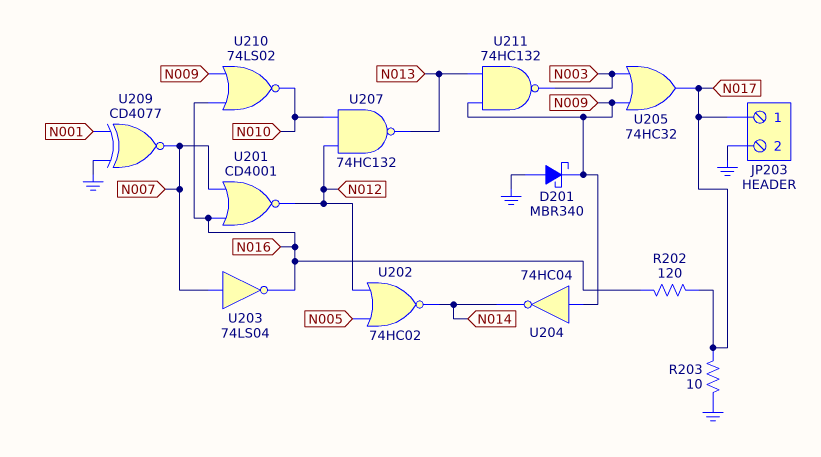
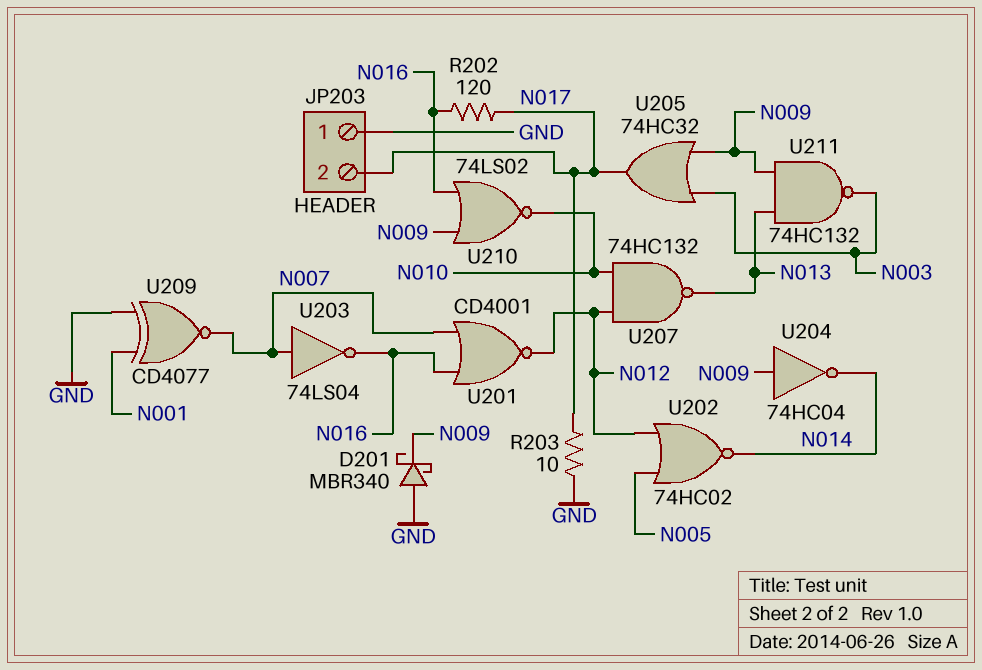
JP203 pin 1: N017 -> GND
JP203 pin 2: GND -> N017

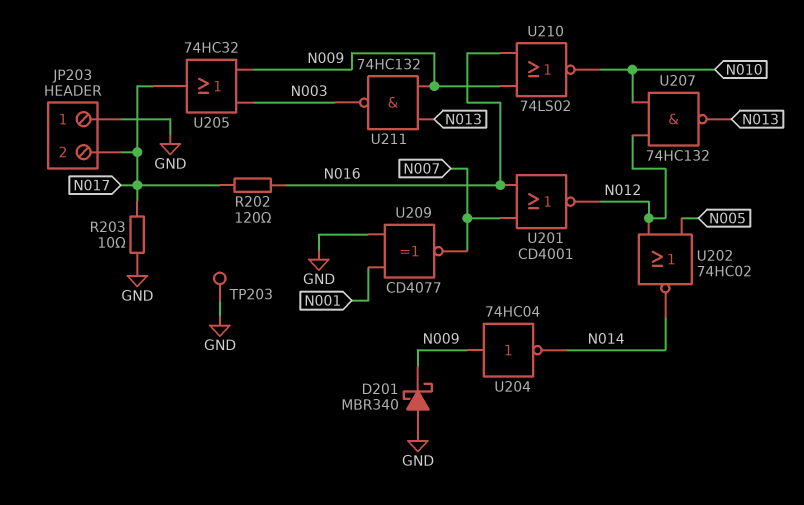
TP203: none -> test point (GND)
U203: NOT 74LS04 (in N007, out N016) -> none

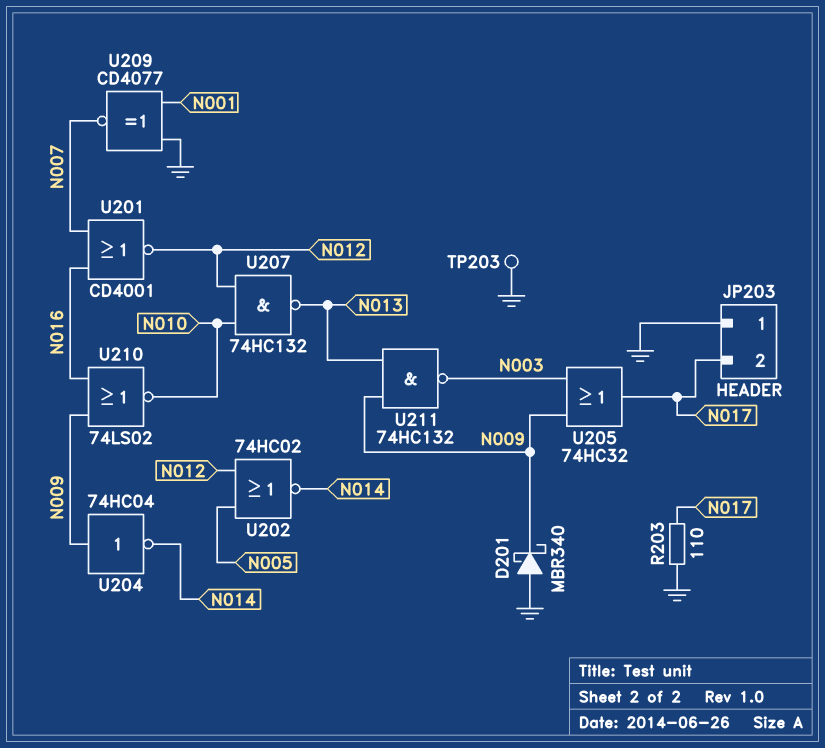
R202: 120 (N016, N017) -> none
R203: 10 (GND, N017) -> 110 (GND, N017)

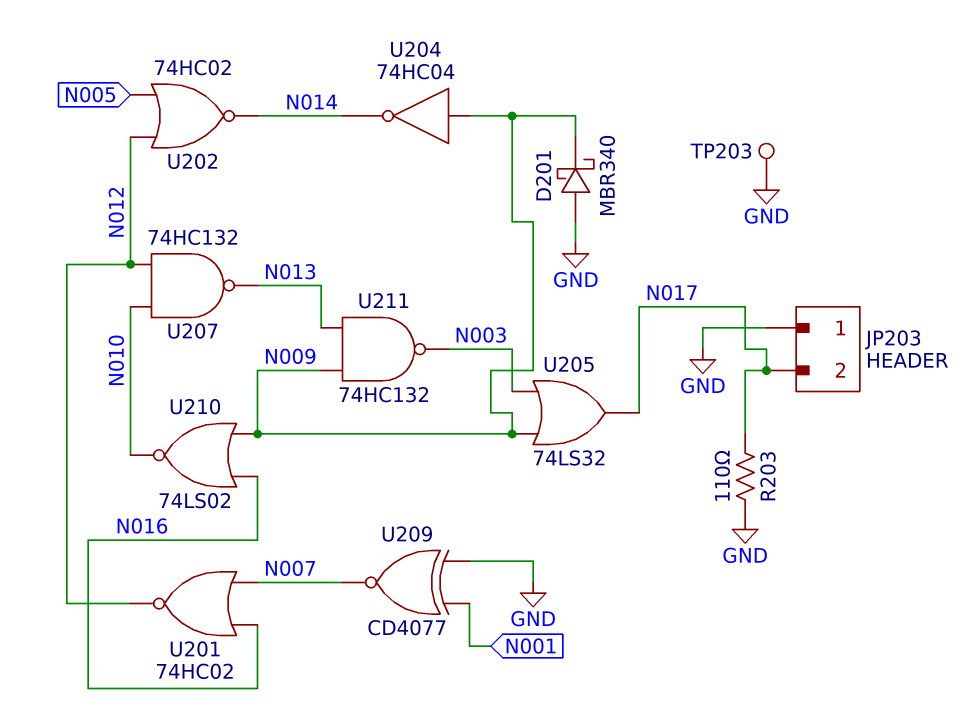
U201: NOR CD4001 (in N007, in N016, out N012) -> NOR 74HC02 (in N007, in N016, out N012)
U205: OR 74HC32 (in N003, in N009, out N017) -> OR 74LS32 (in N003, in N009, out N017)

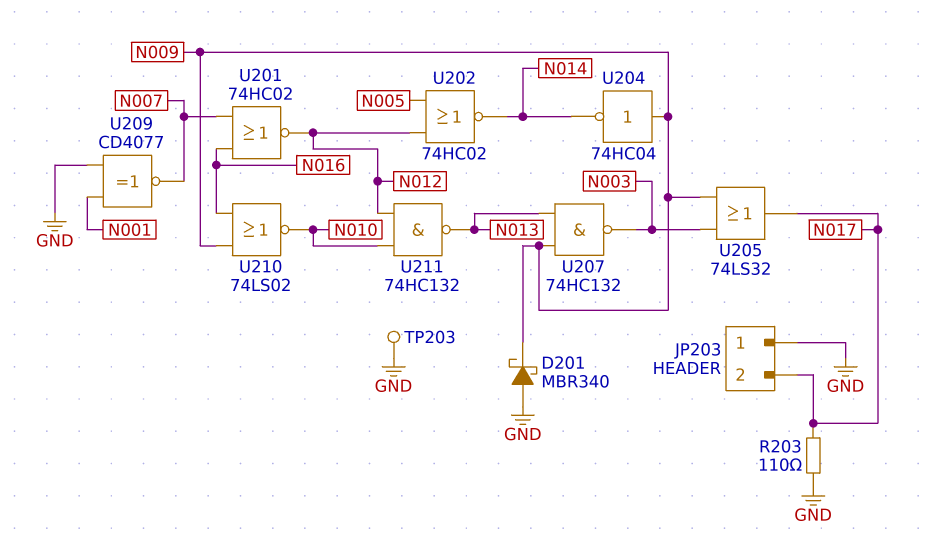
U207: NAND 74HC132 (in N010, in N012, out N013) -> NAND 74HC132 (in N009, in N013, out N003)
U211: NAND 74HC132 (in N009, in N013, out N003) -> NAND 74HC132 (in N010, in N012, out N013)

